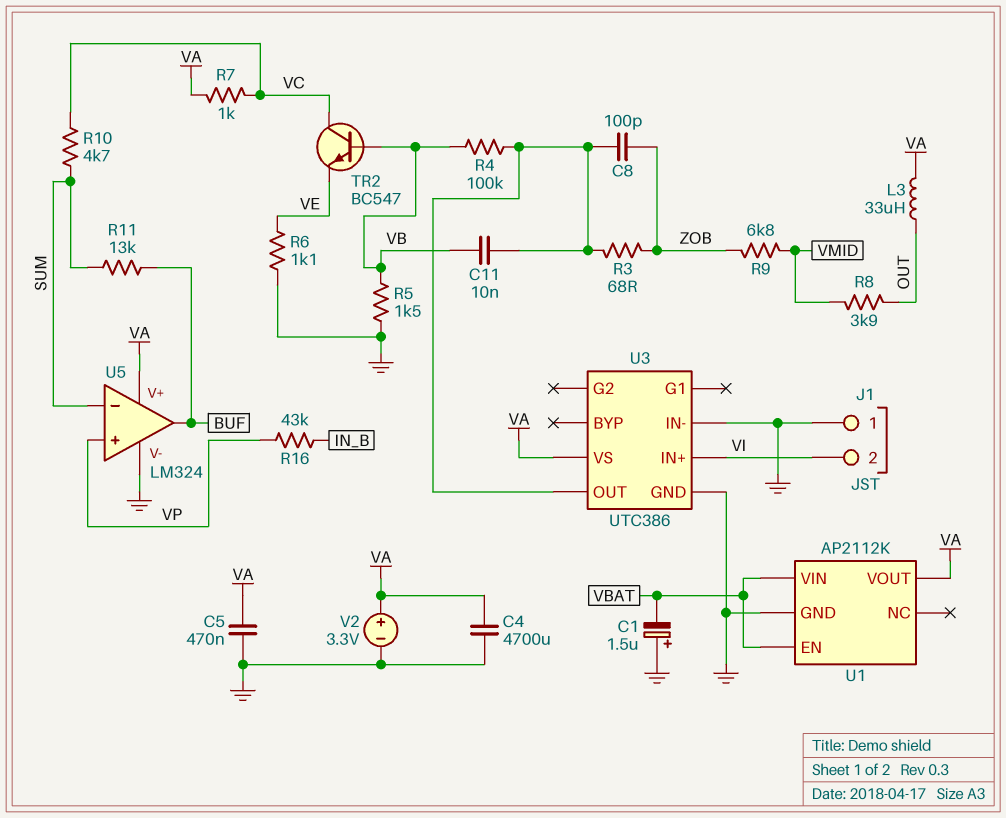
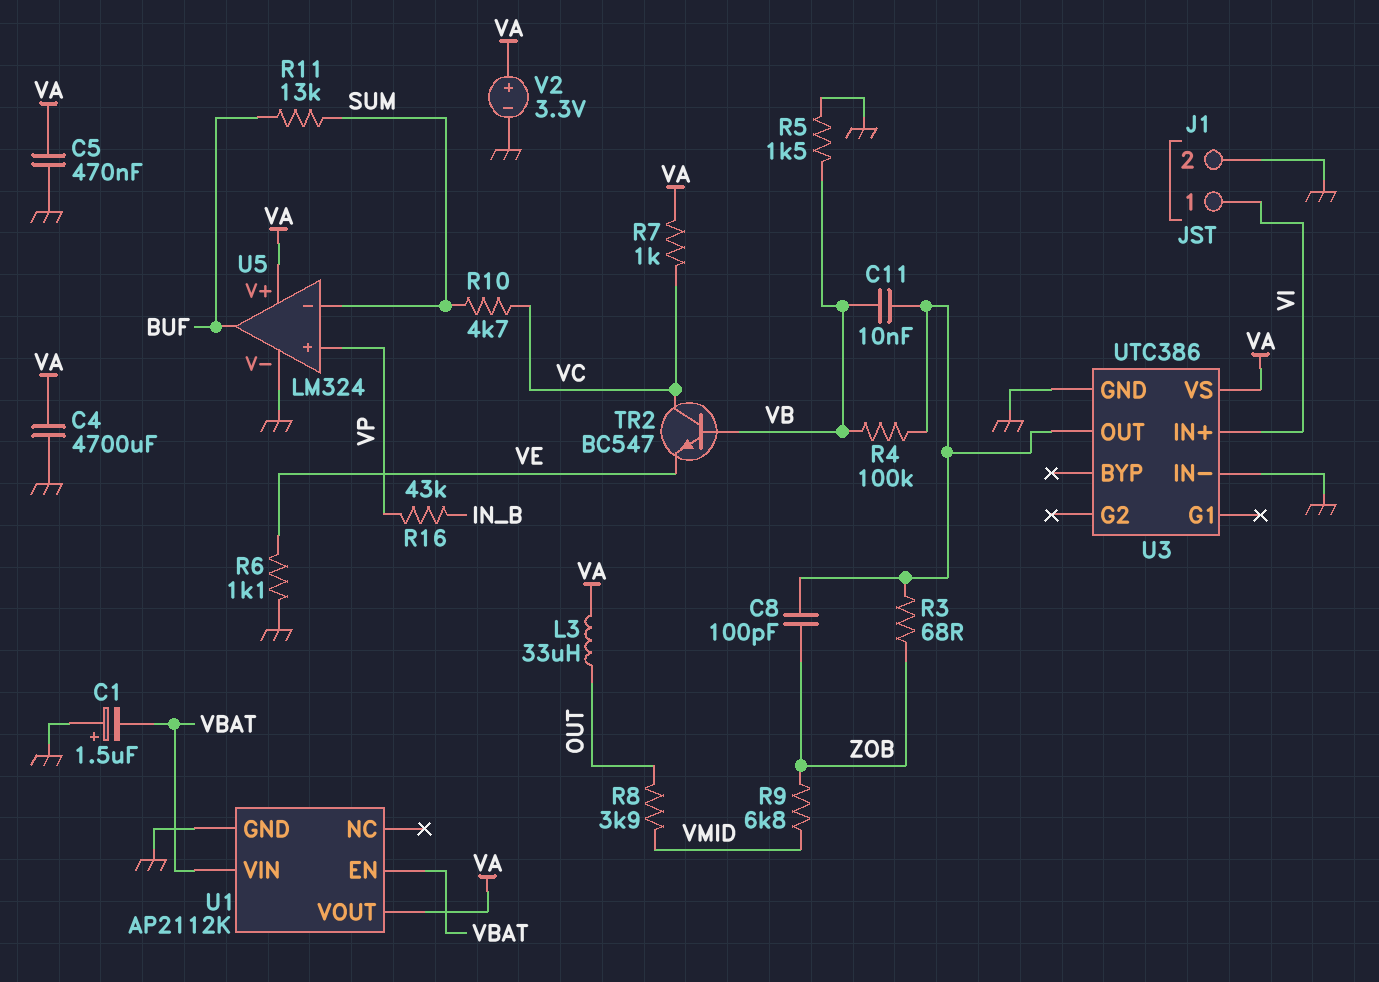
J1 pin 1: GND -> VI
J1 pin 2: VI -> GND

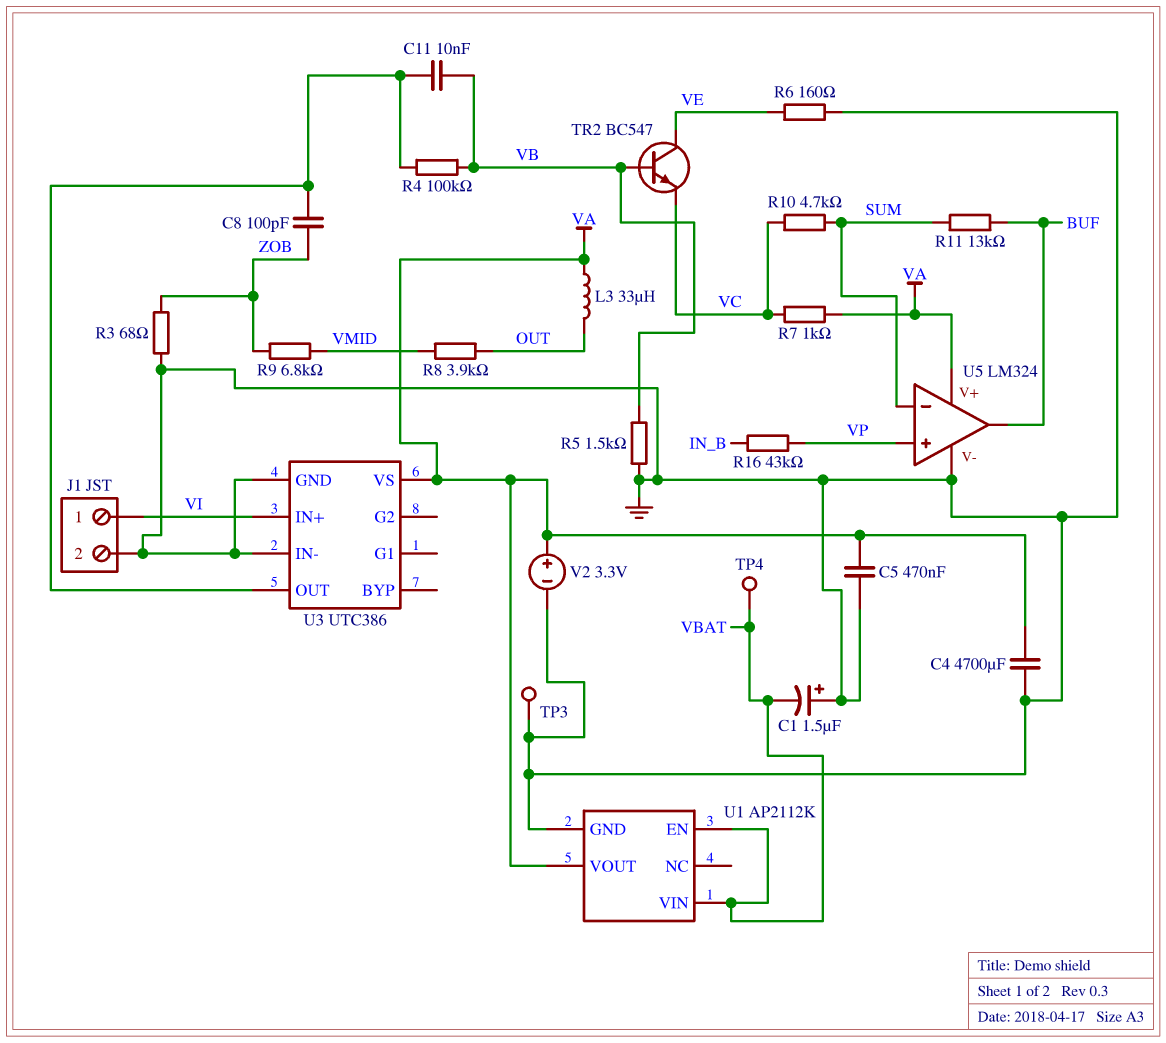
R3: 68 (U3/OUT, ZOB) -> 68 (GND, ZOB)
R6: 1.1k (GND, VE) -> 160 (GND, VE)
TP3: none -> test point (GND)
TP4: none -> test point (VBAT)
TR2: NPN BC547 (B VB, C VC, E VE) -> NPN BC547 (B VB, C VE, E VC)

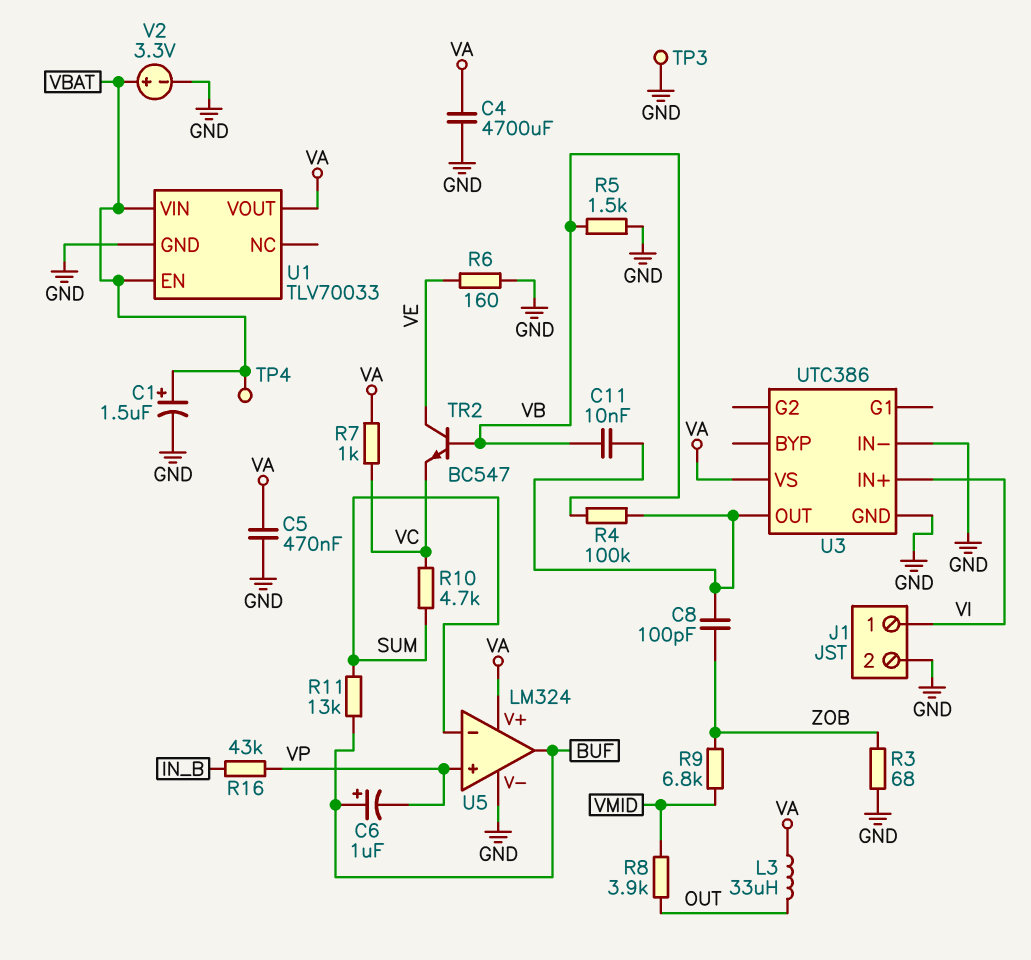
C1: 1.5uF (plus GND, minus VBAT) -> 1.5uF (plus VBAT, minus GND)
C6: none -> 1uF (plus BUF, minus VP)
U1: AP2112K -> TLV70033
V2: 3.3V (plus VA, minus GND) -> 3.3V (plus VBAT, minus GND)

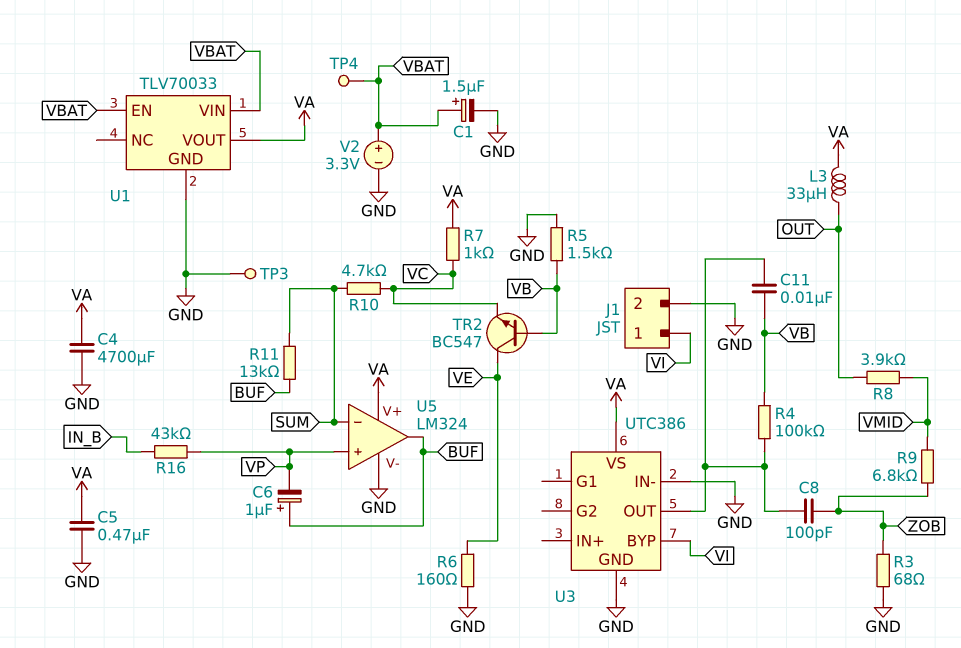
U3 pin BYP: none -> VI
U3 pin IN+: VI -> none

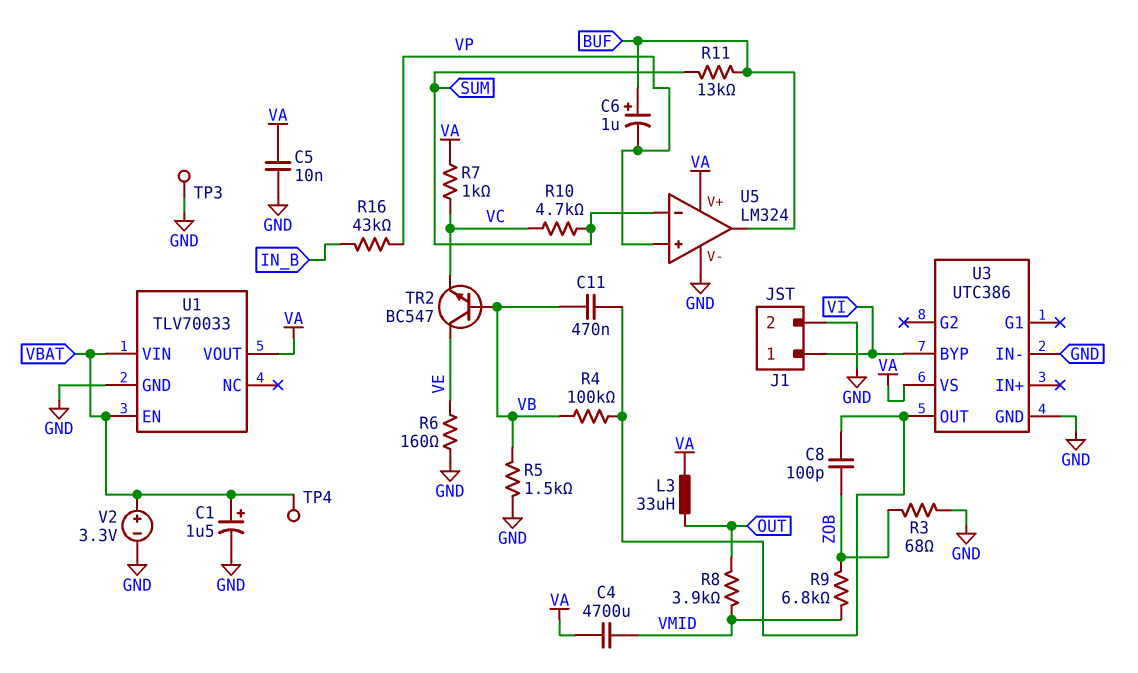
C4: 4700uF (GND, VA) -> 4700uF (VA, VMID)
C5: 470nF (GND, VA) -> 10nF (GND, VA)
C11: 10nF (U3/OUT, VB) -> 470nF (U3/OUT, VB)

